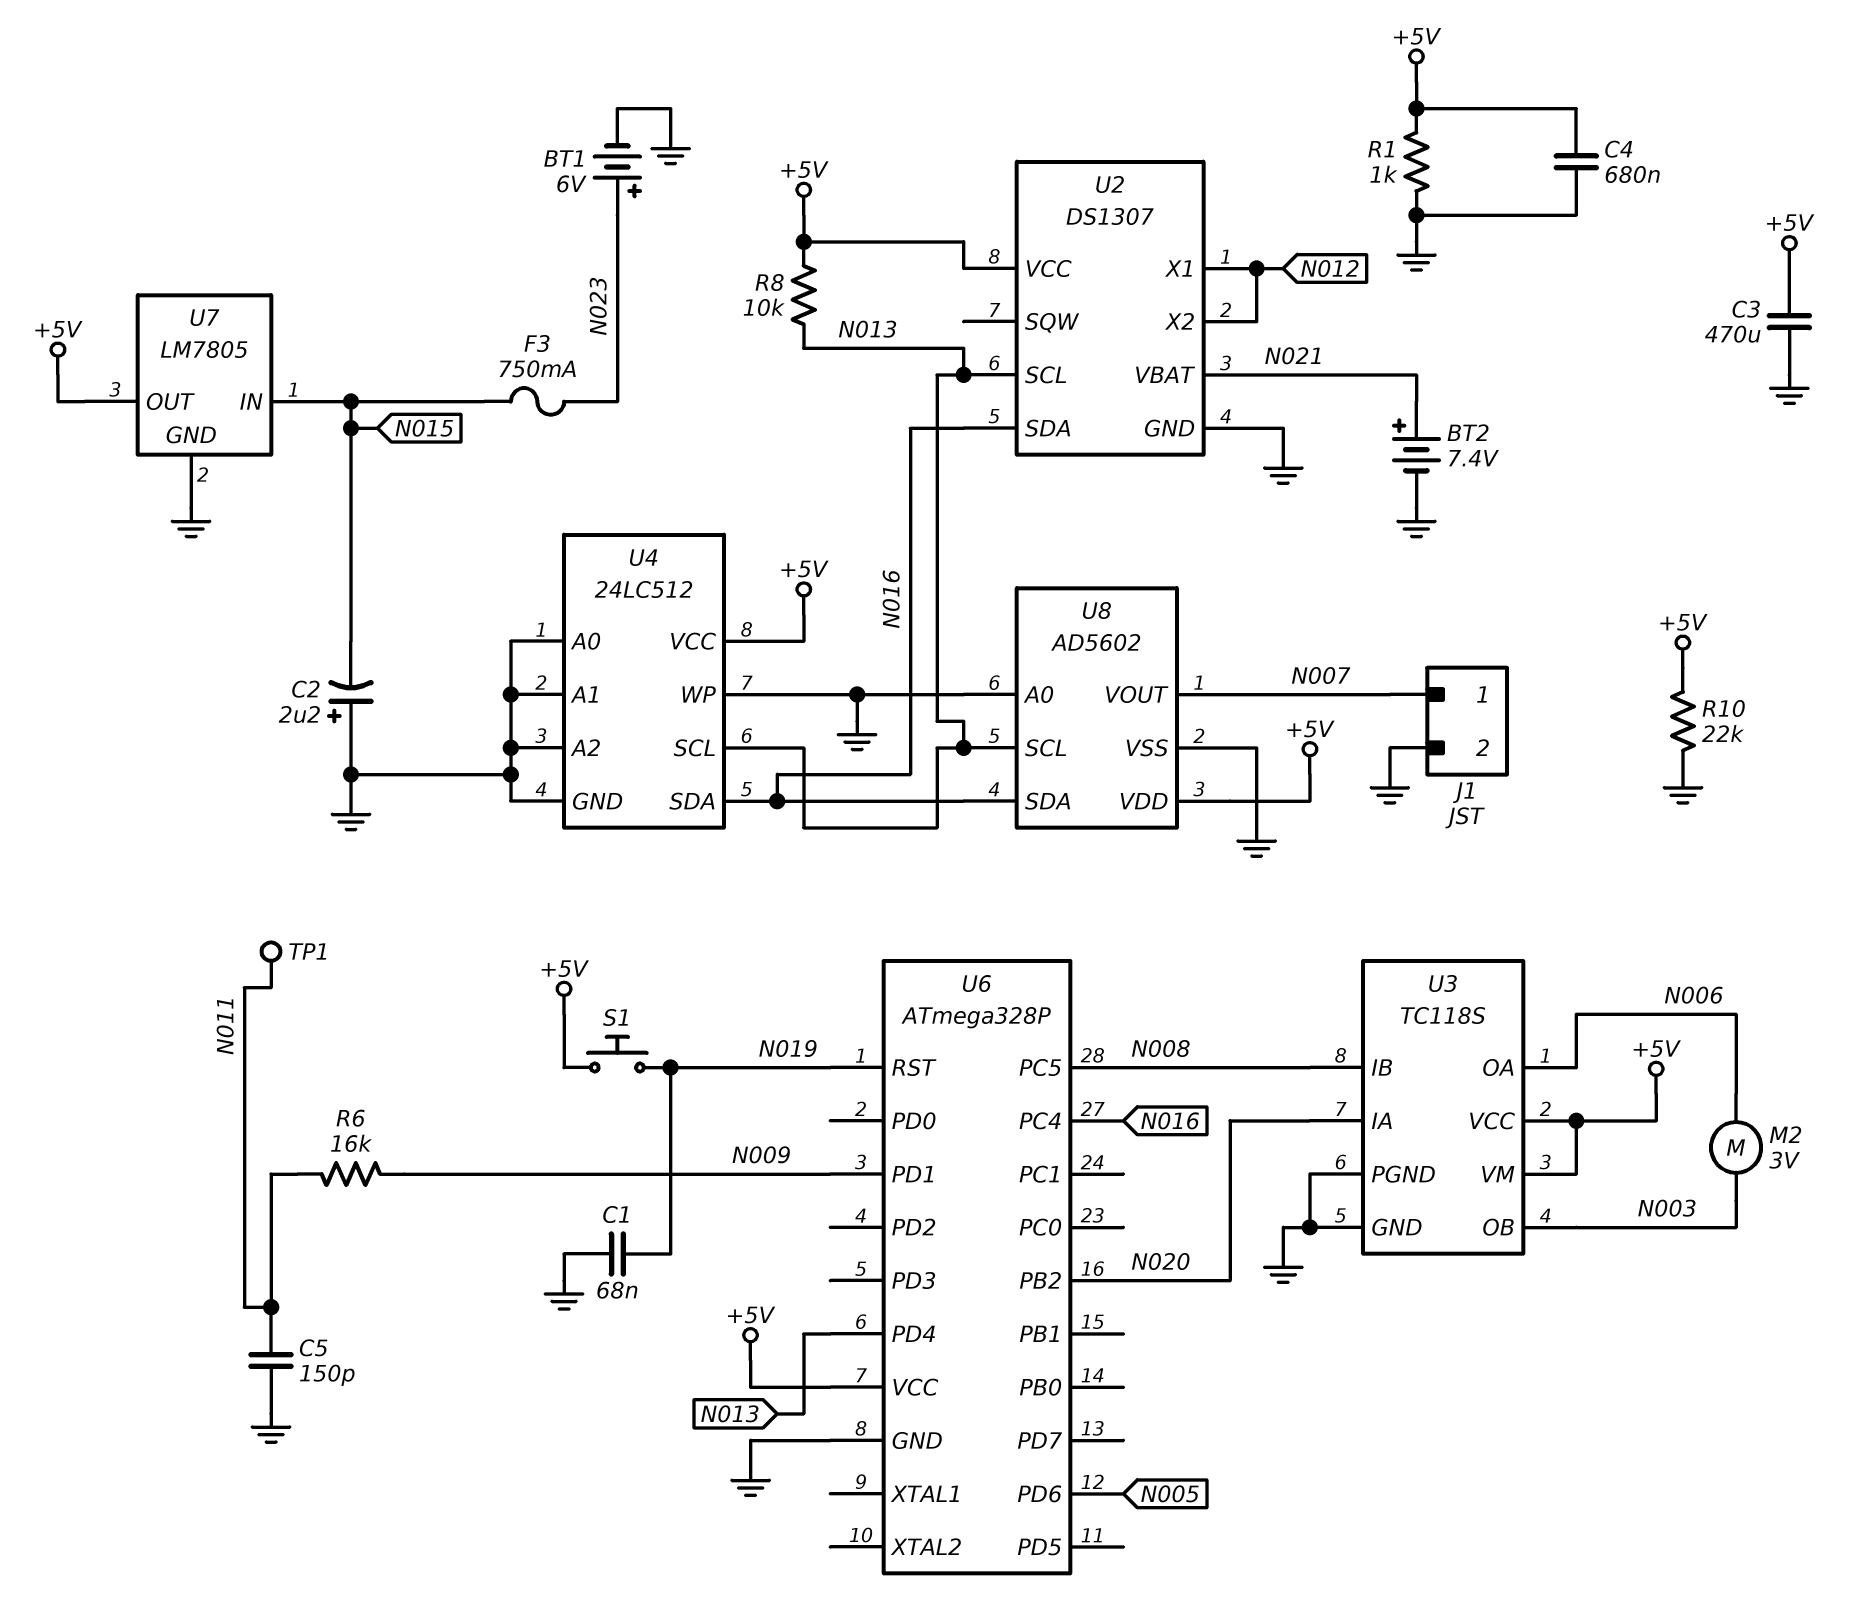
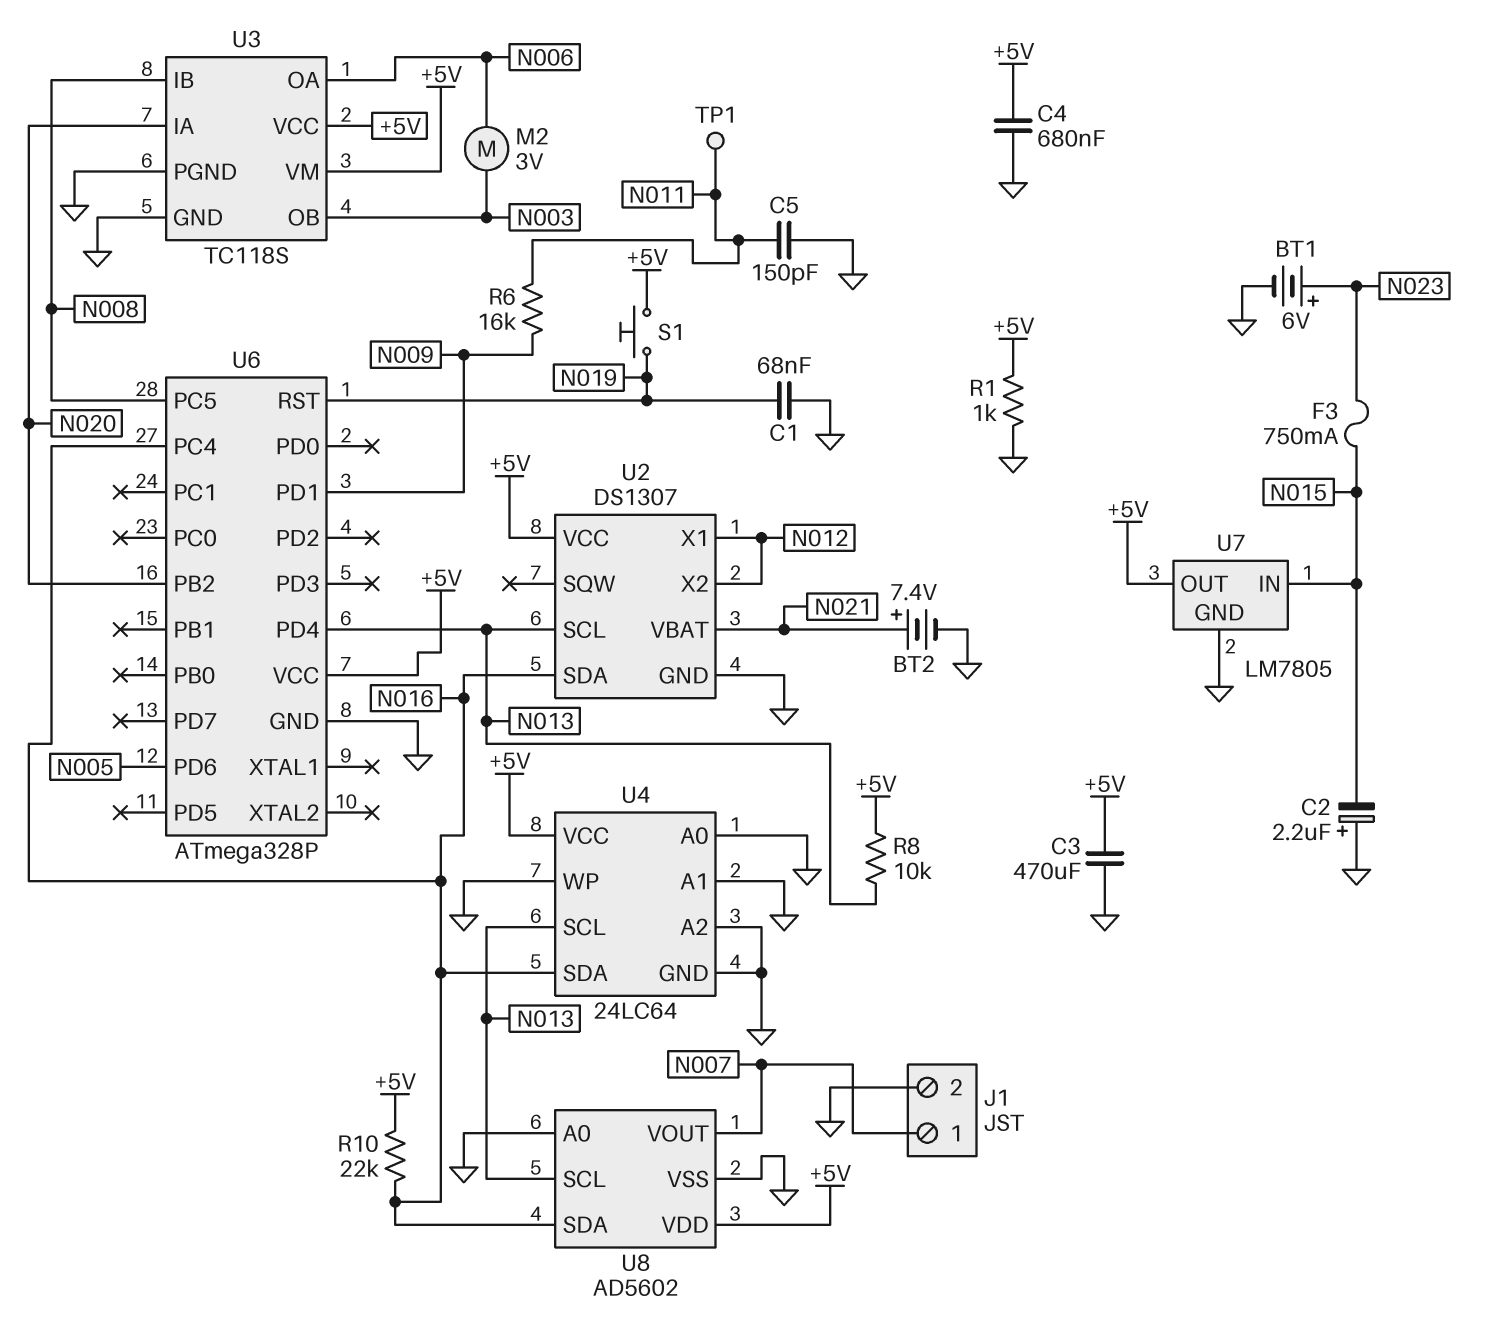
R10: 22k (+5V, GND) -> 22k (+5V, N016)
U4: 24LC512 -> 24LC64

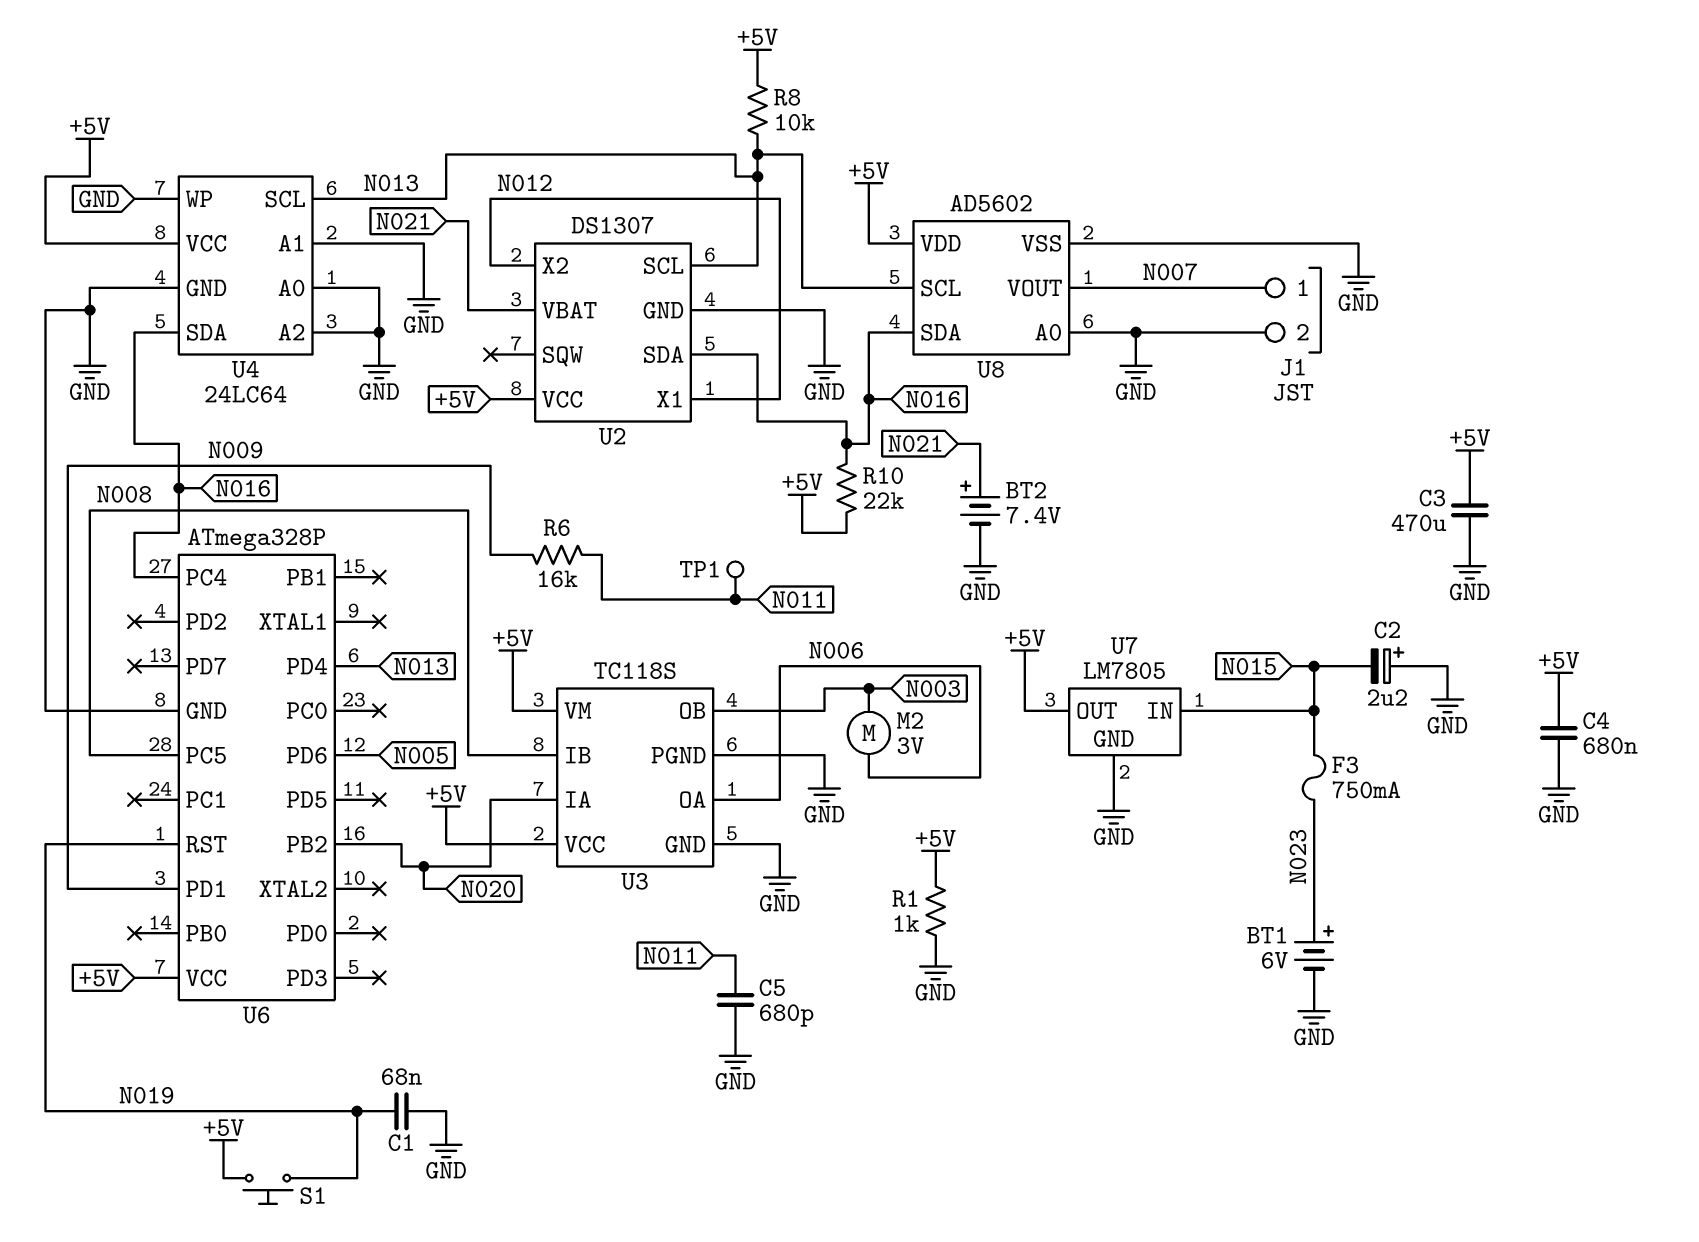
C5: 150pF (GND, N011) -> 680pF (GND, N011)

